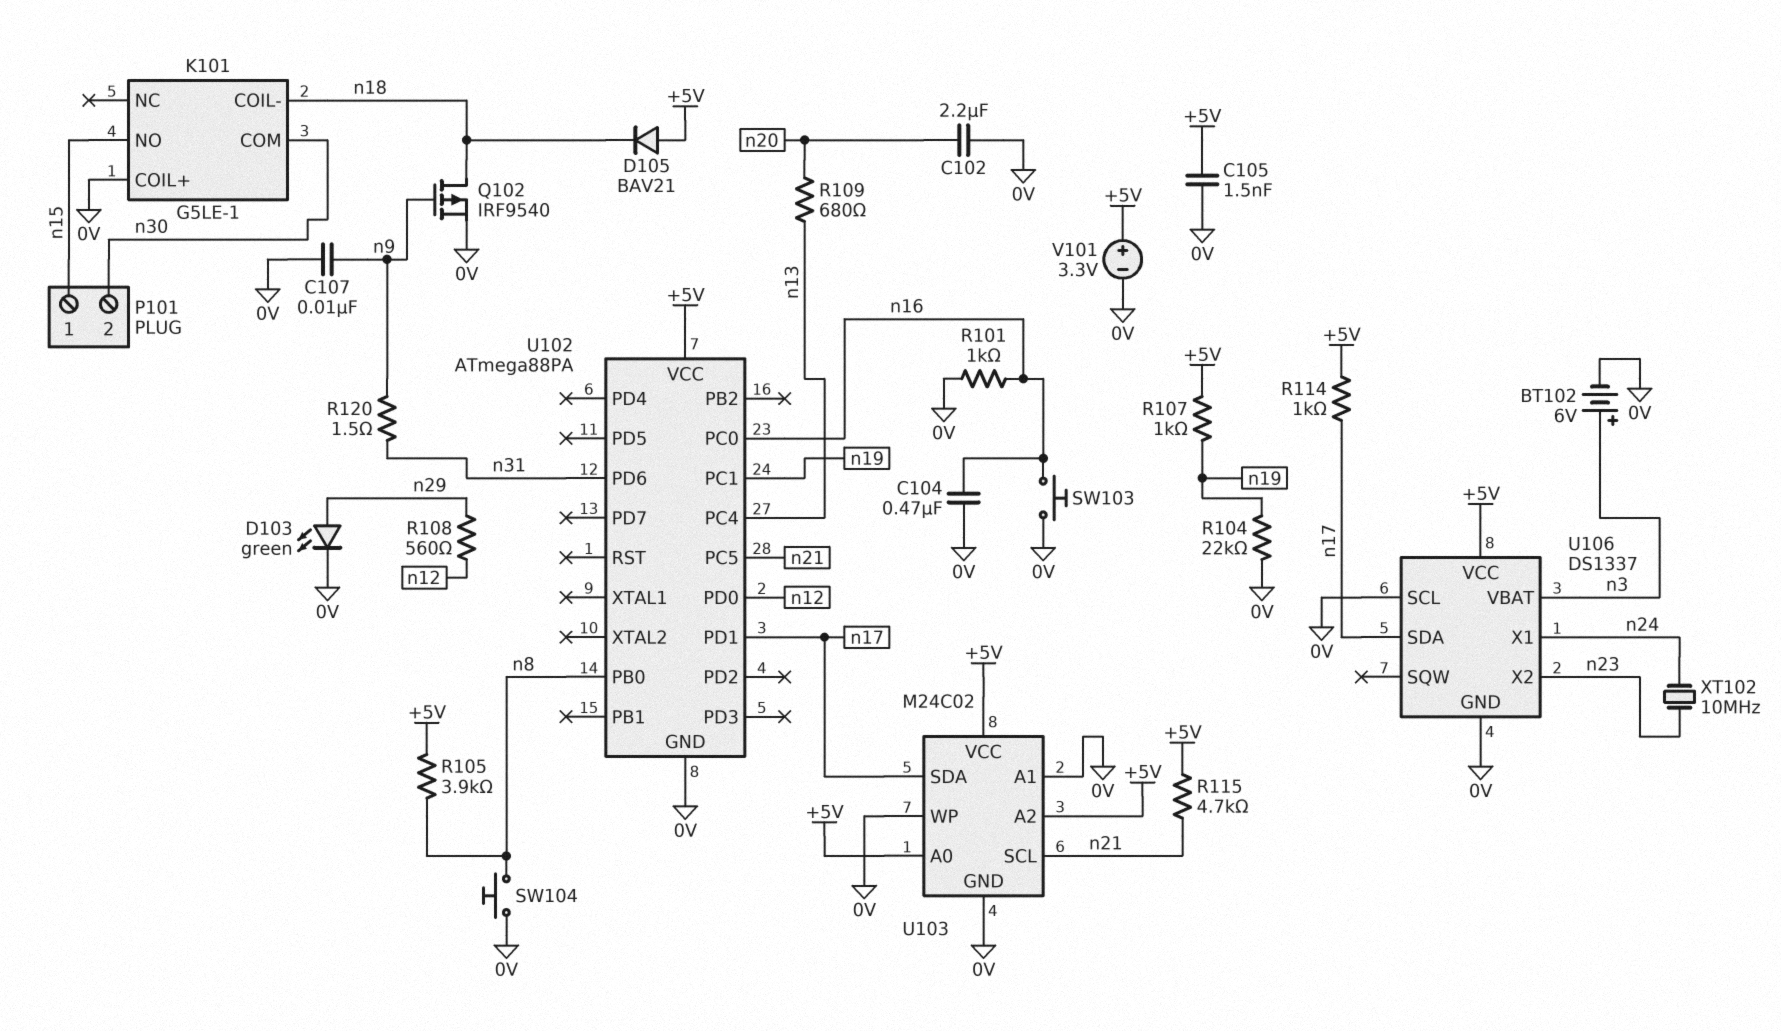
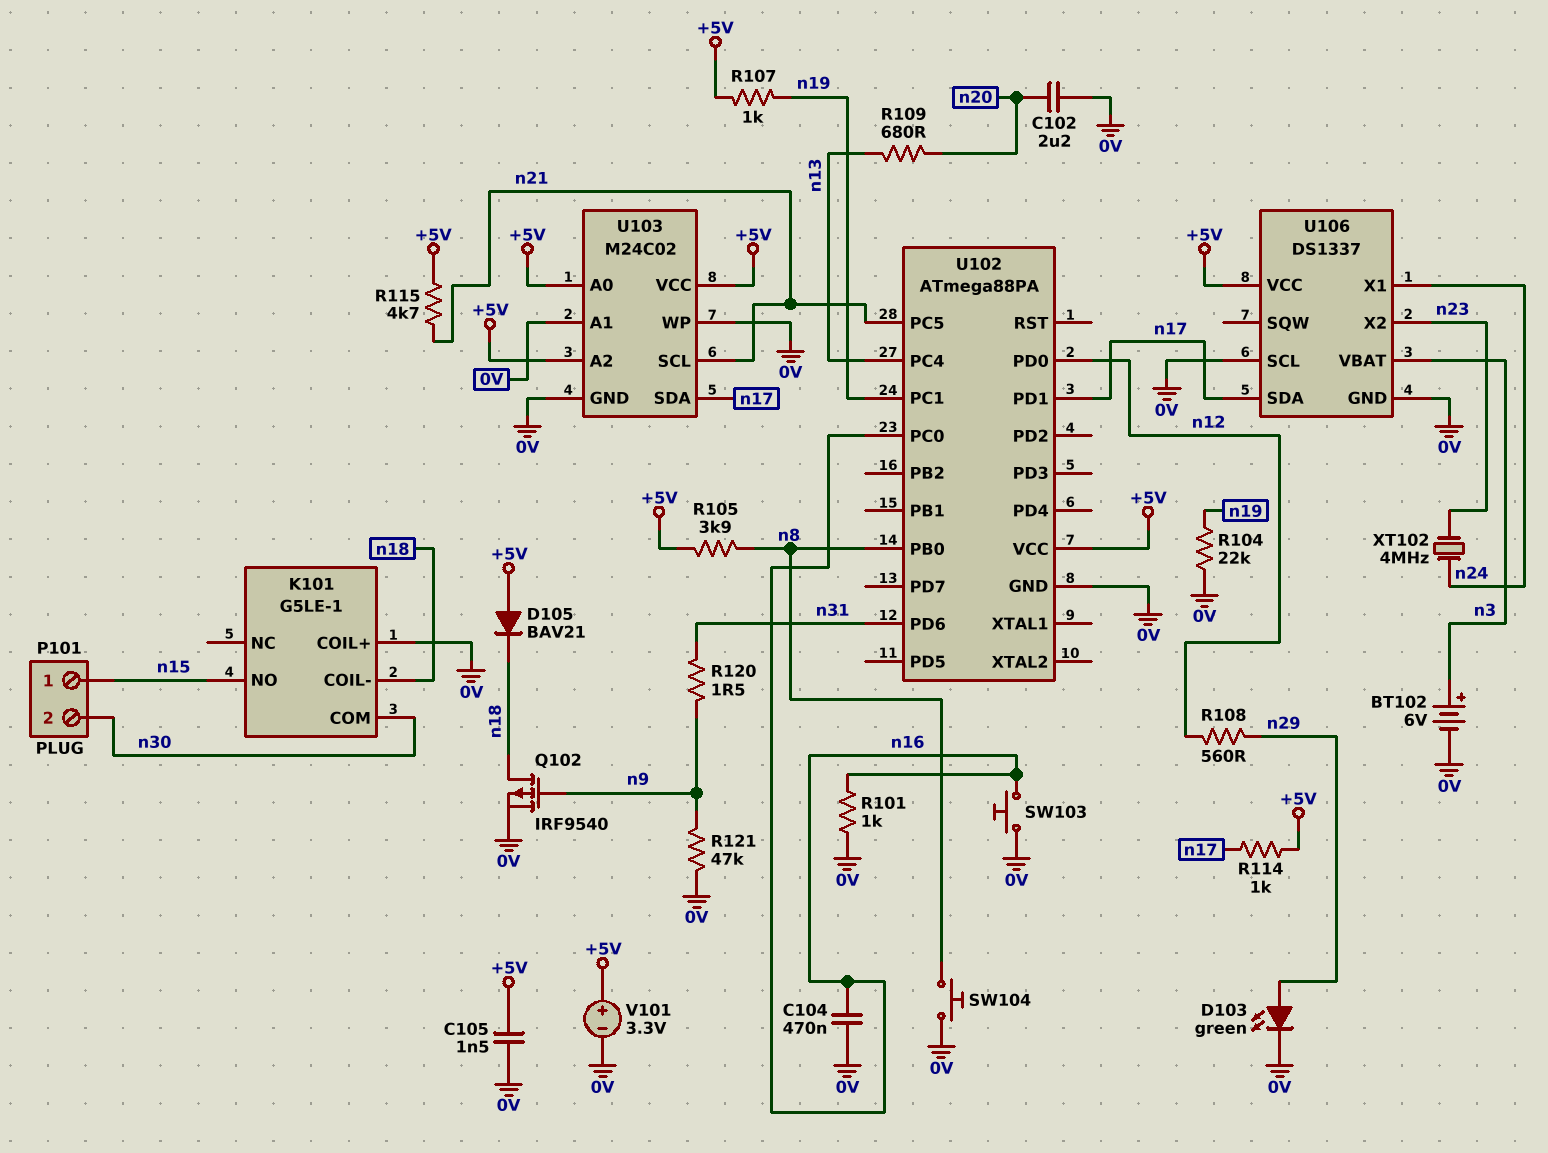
C107: 10nF (0V, n9) -> none
R121: none -> 47k (0V, n9)
XT102: 10MHz (n23, n24) -> 4MHz (n23, n24)

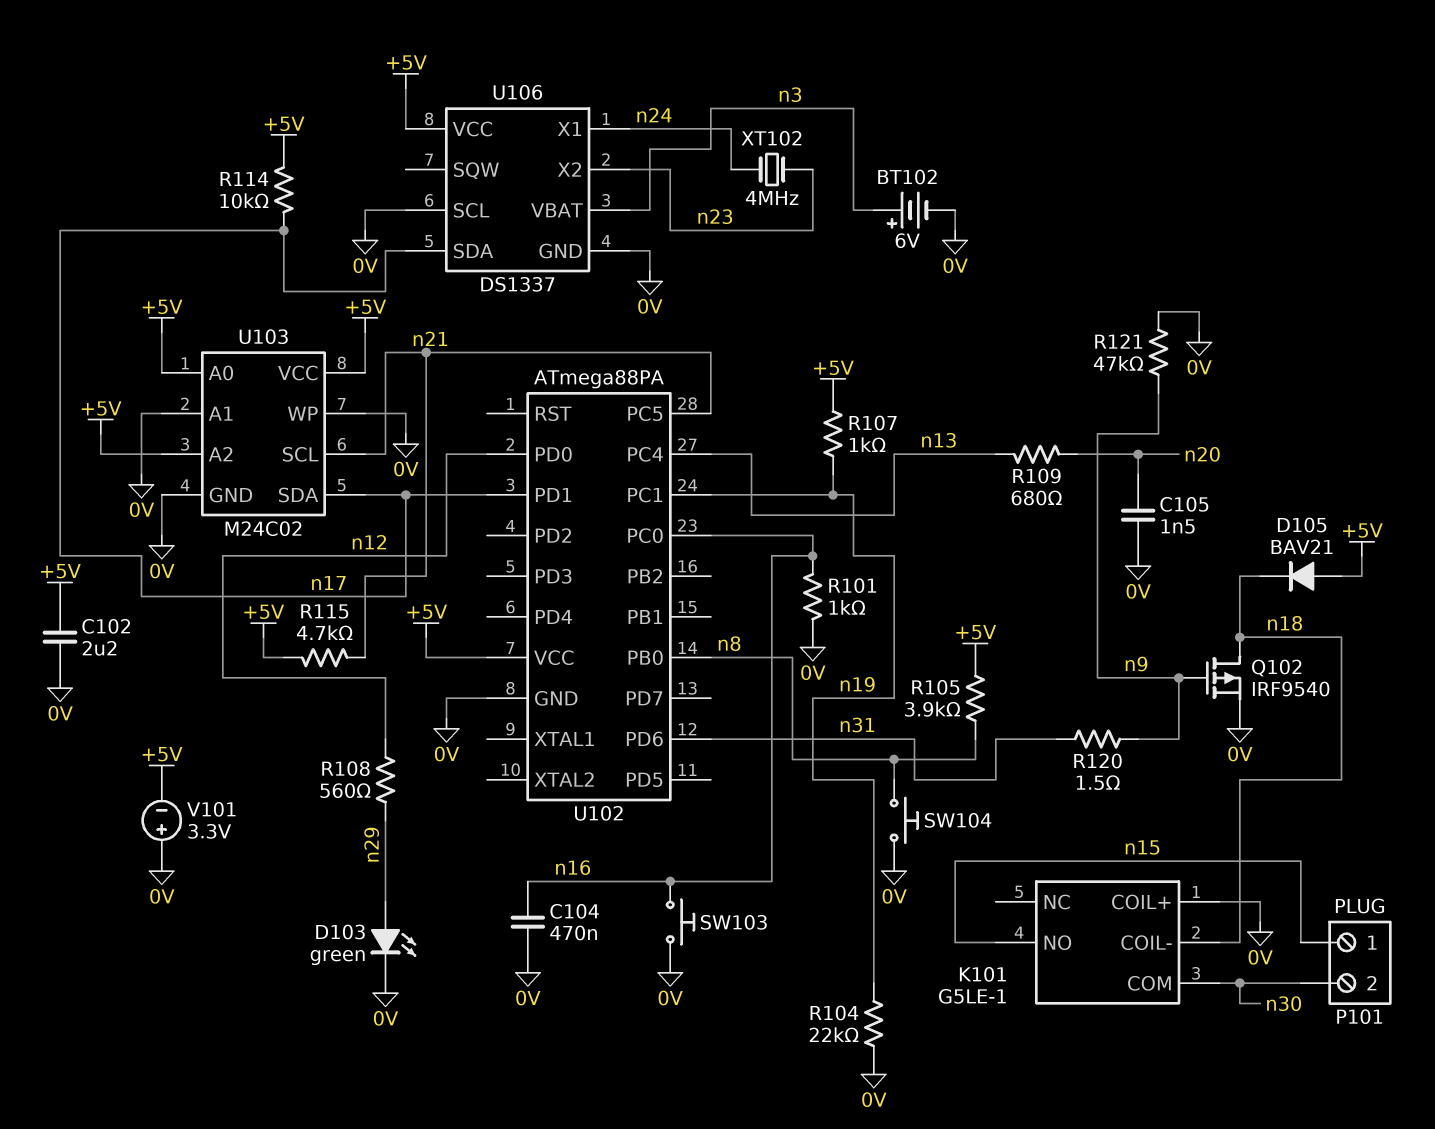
C102: 2.2uF (0V, n20) -> 2.2uF (+5V, 0V)
C105: 1.5nF (+5V, 0V) -> 1.5nF (0V, n20)
R114: 1k (+5V, n17) -> 10k (+5V, n17)
V101: 3.3V (plus +5V, minus 0V) -> 3.3V (plus 0V, minus +5V)

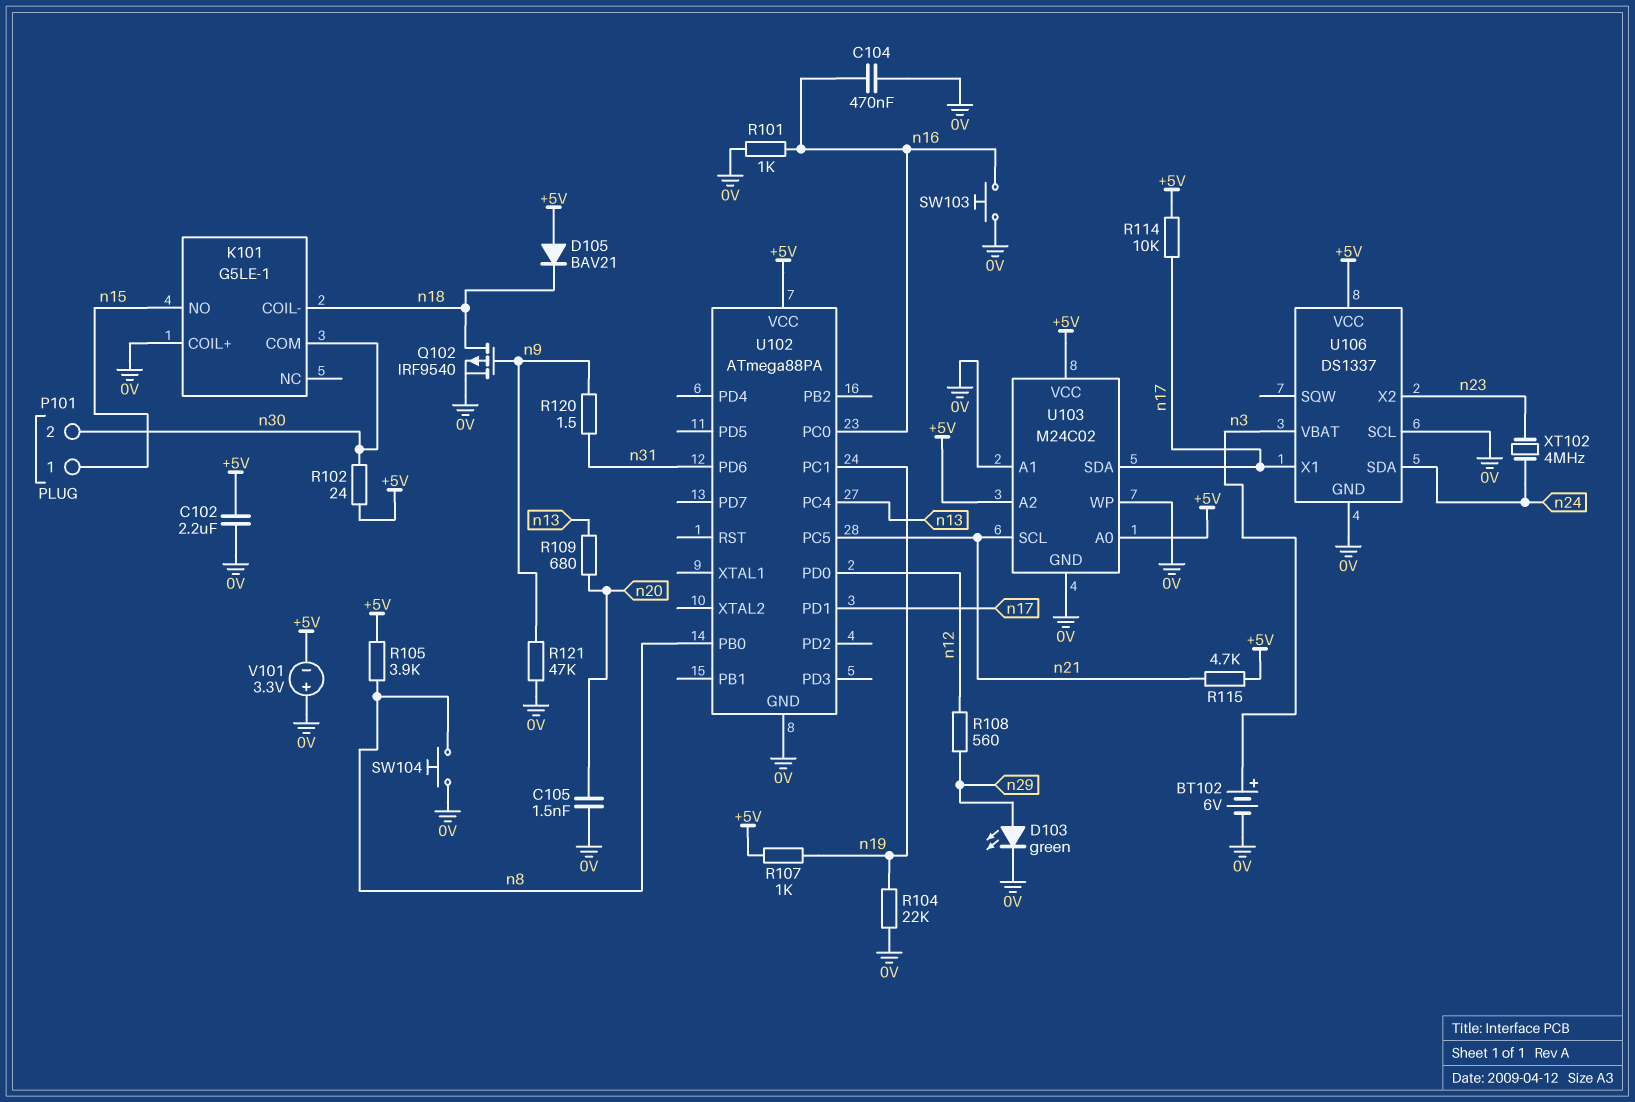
R102: none -> 24 (+5V, n30)
U106 pin SDA: n17 -> n24
U106 pin X1: n24 -> n17

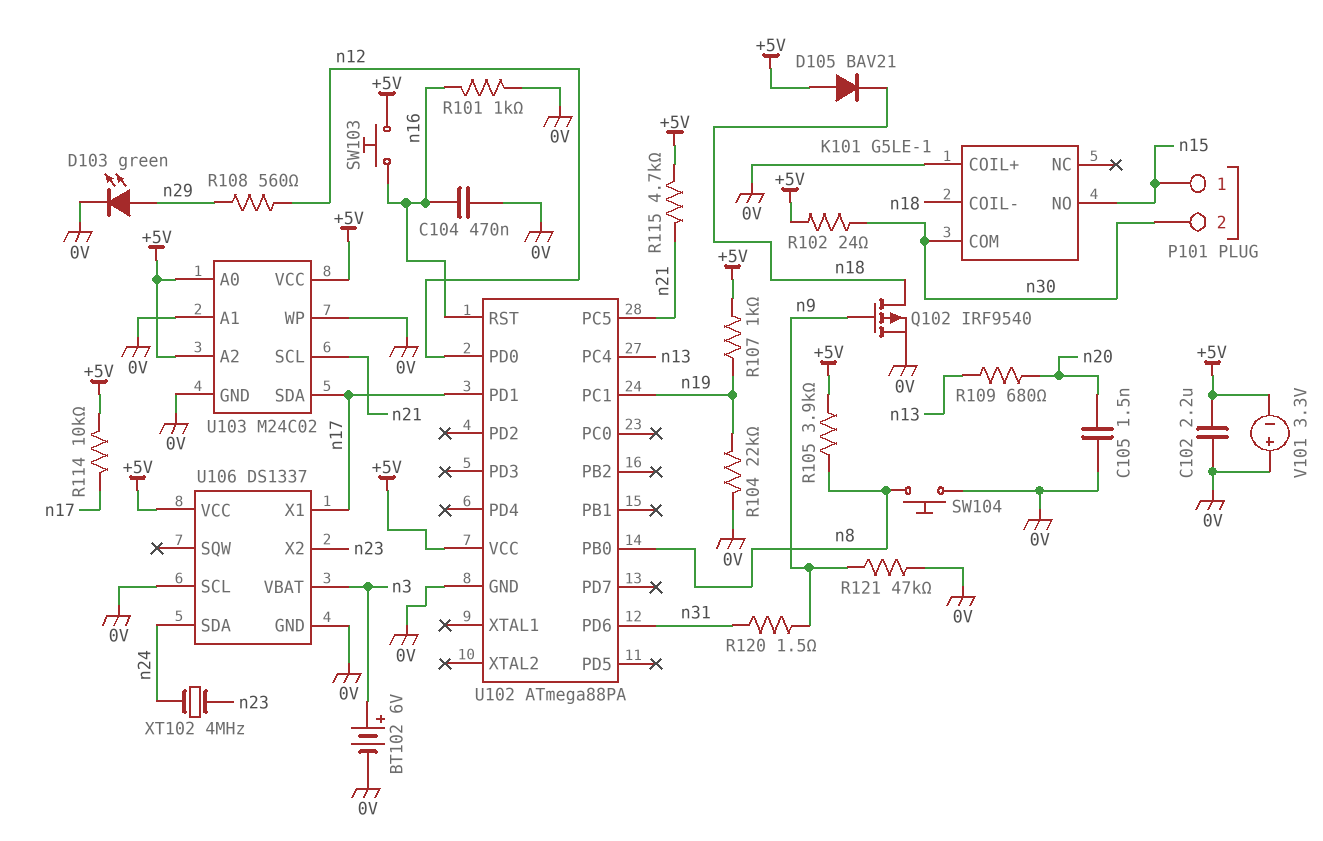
SW103: button (0V, n16) -> button (+5V, n16)
U102 pin PC0: n16 -> none
U102 pin RST: none -> n16

